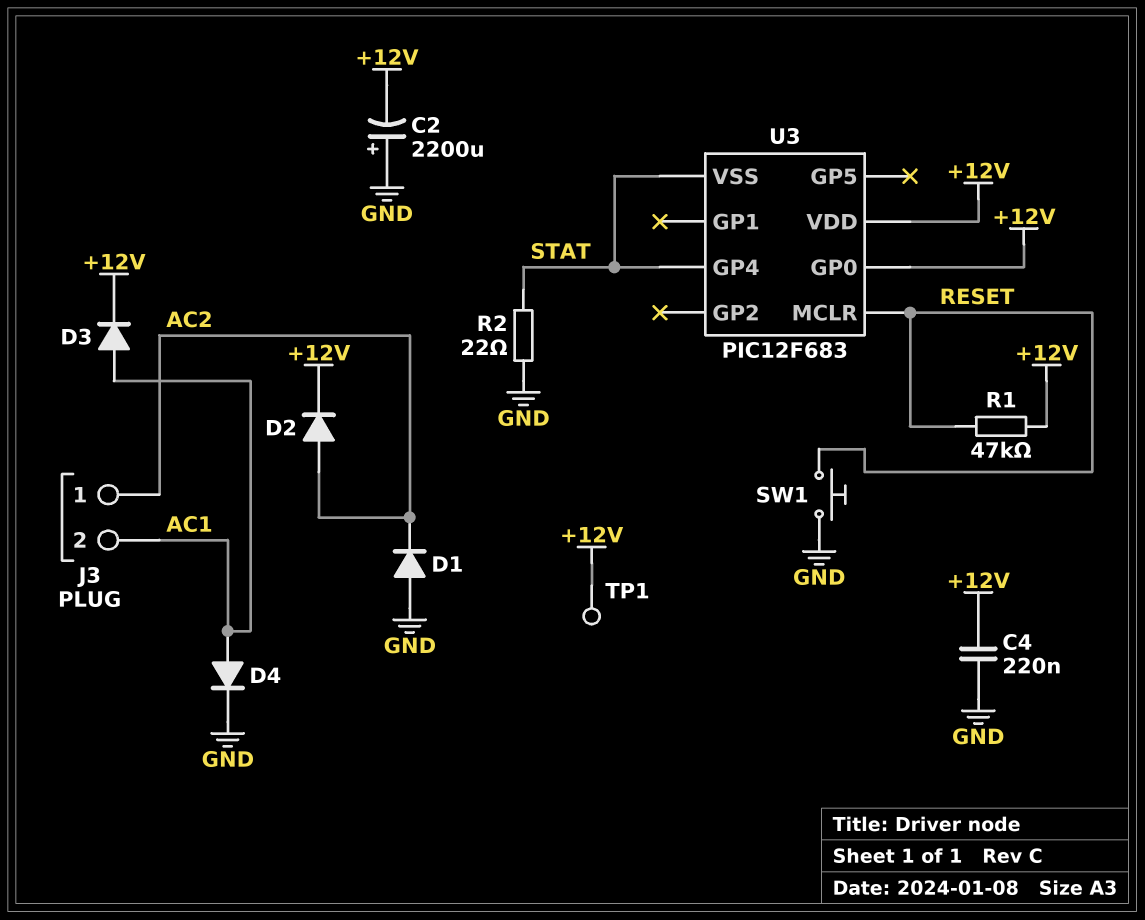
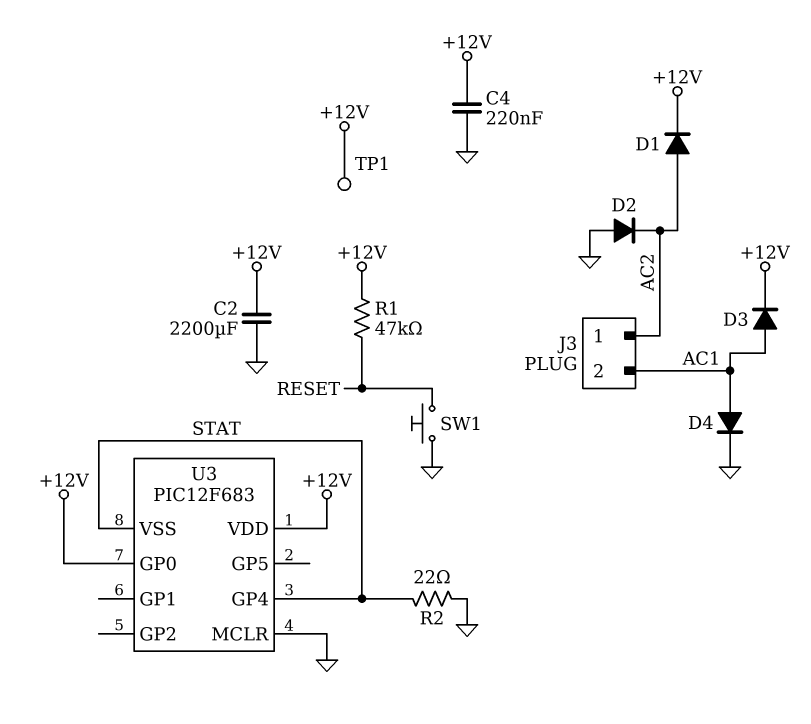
C2: 2200uF (plus GND, minus +12V) -> 2200uF (+12V, GND)
D1: diode (A GND, K AC2) -> diode (A AC2, K +12V)
D2: diode (A AC2, K +12V) -> diode (A GND, K AC2)
U3 pin MCLR: RESET -> GND

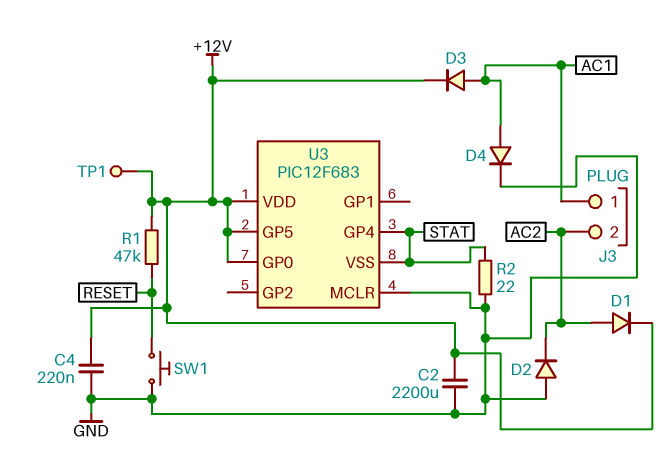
J3 pin 1: AC2 -> AC1
J3 pin 2: AC1 -> AC2
U3 pin GP5: none -> +12V

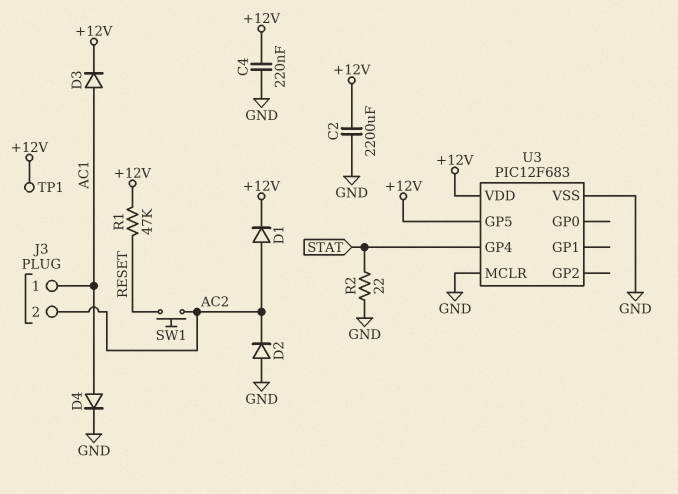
SW1: button (GND, RESET) -> button (AC2, RESET)
U3 pin GP0: +12V -> none
U3 pin VSS: STAT -> GND

